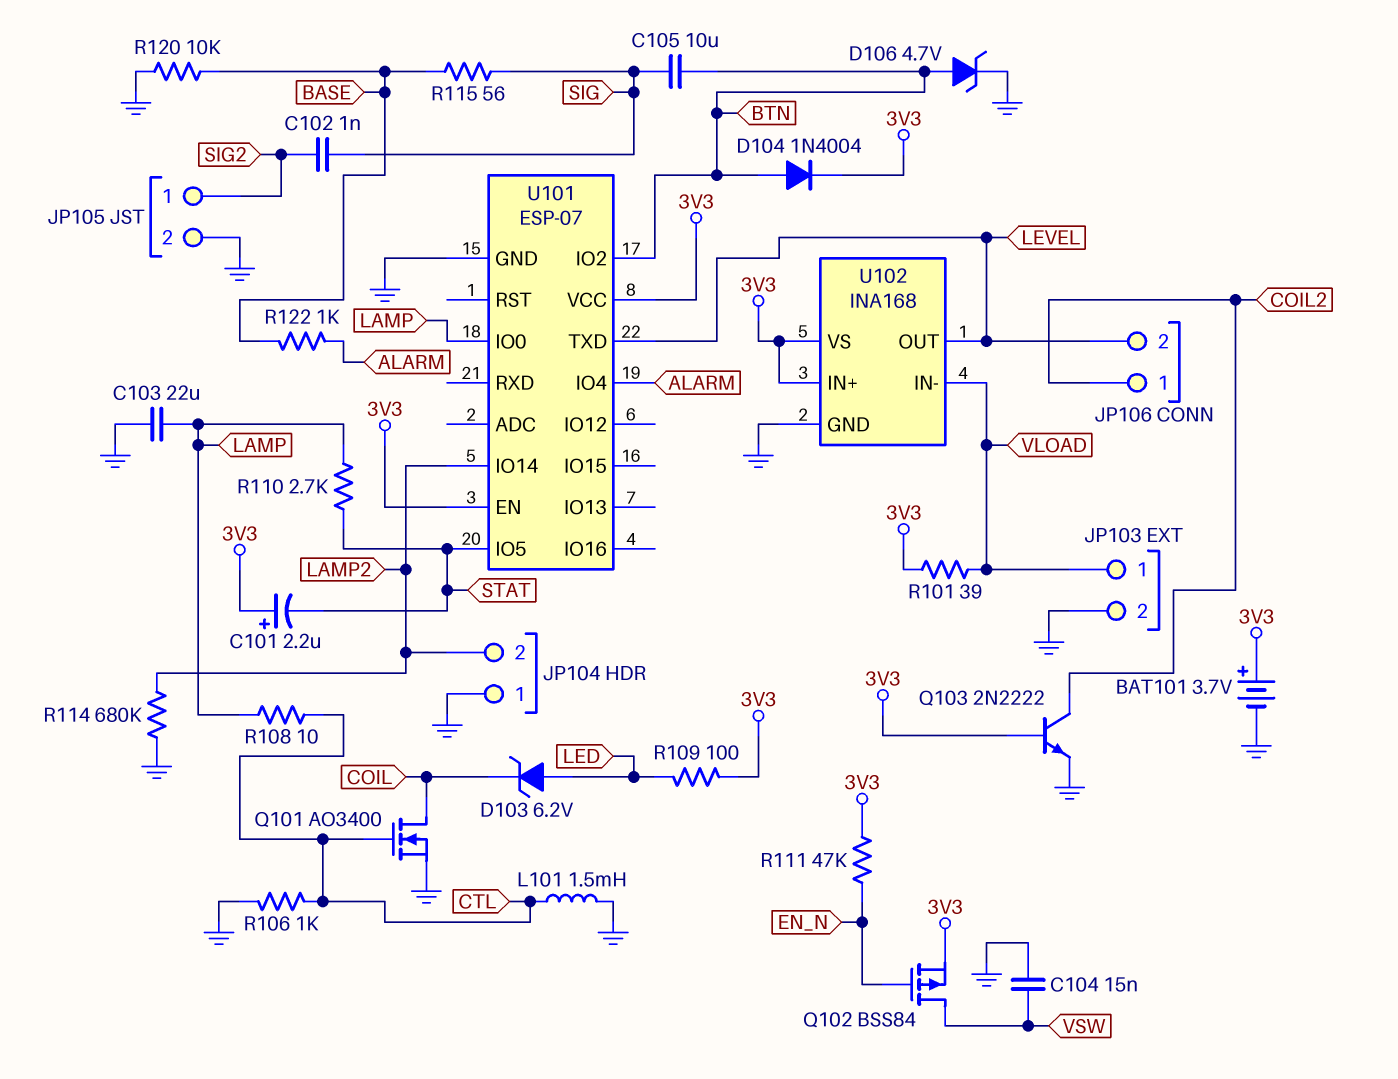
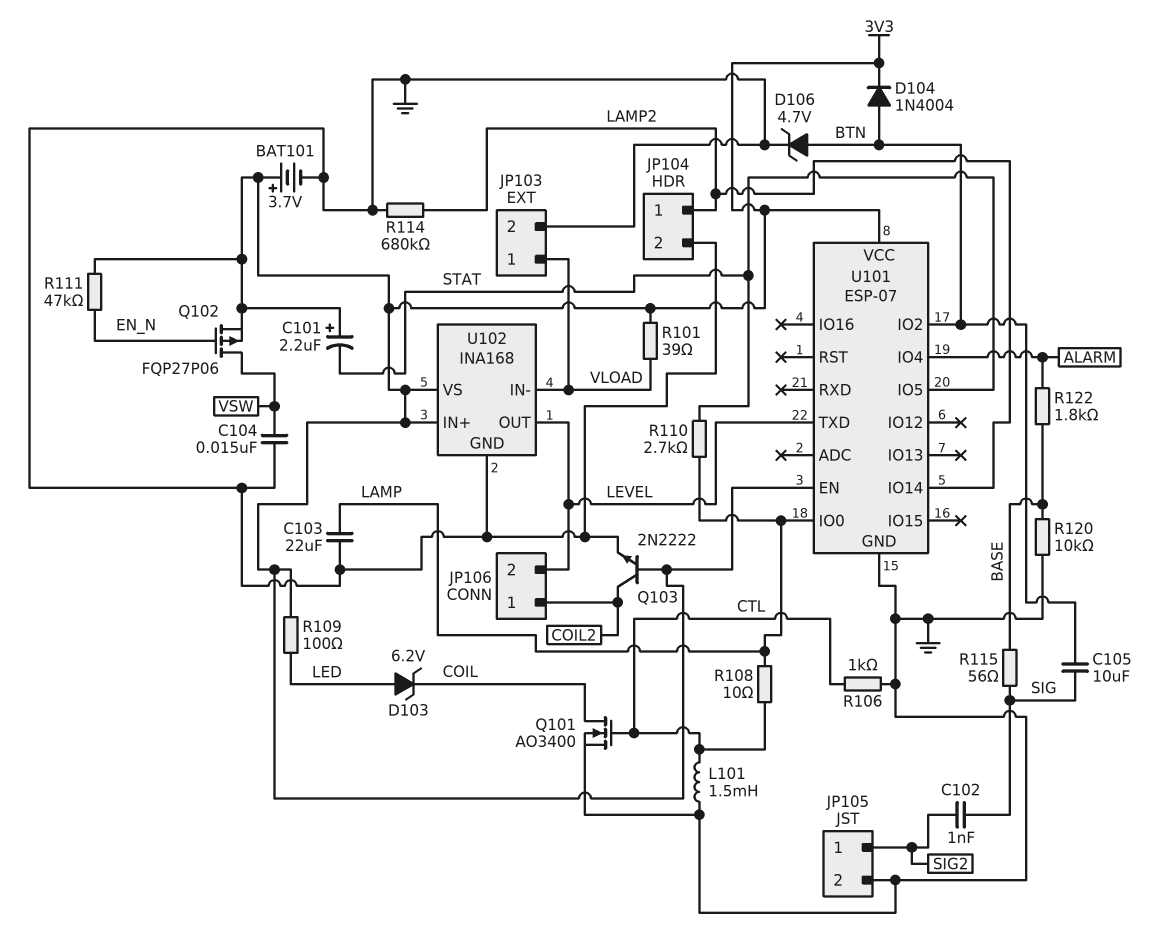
JP104 pin 1: GND -> LAMP2
JP104 pin 2: LAMP2 -> GND
Q102: PMOS BSS84 (G EN_N, D VSW, S 3V3) -> PMOS FQP27P06 (G EN_N, D VSW, S 3V3)
R122: 1k (ALARM, BASE) -> 1.8k (ALARM, BASE)

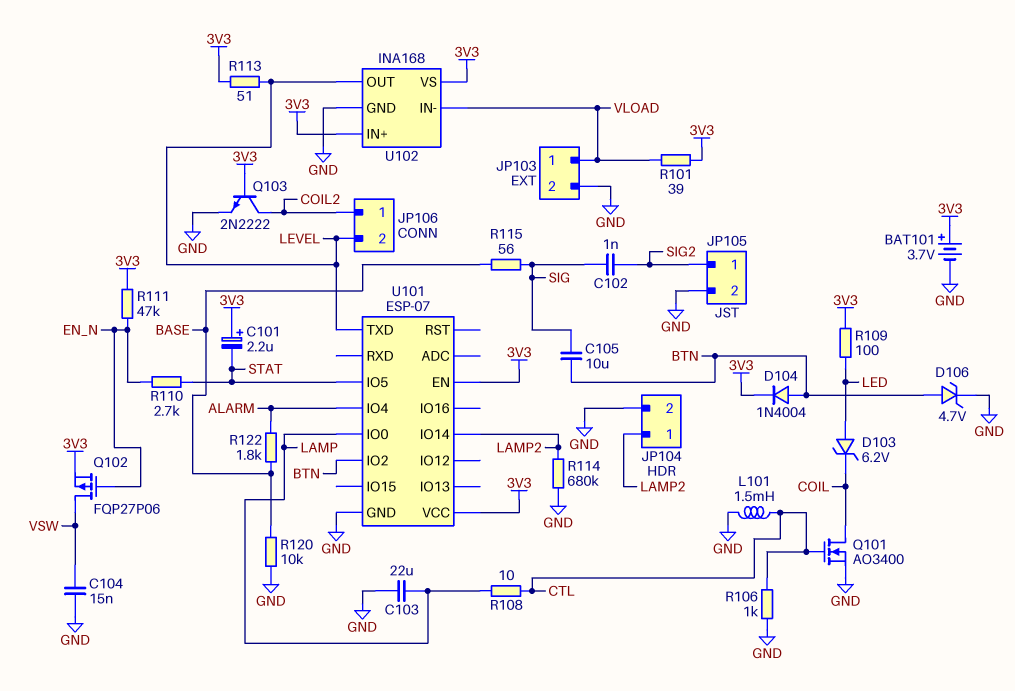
R110: 2.7k (LAMP, STAT) -> 2.7k (EN_N, STAT)
R113: none -> 51 (3V3, LEVEL)

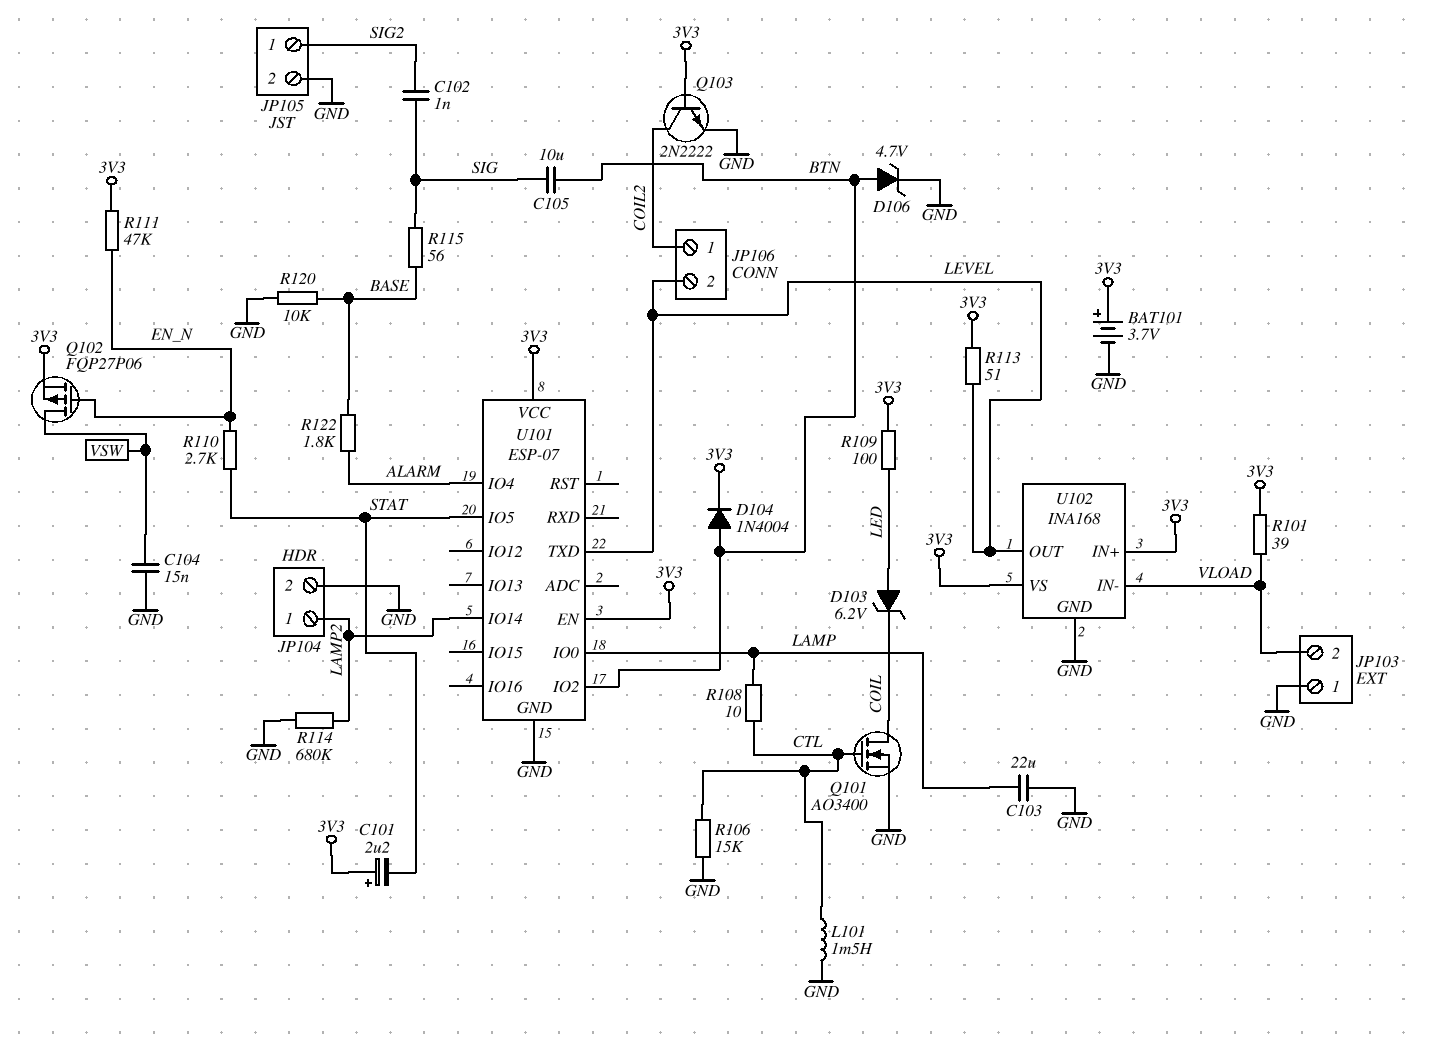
JP103 pin 1: VLOAD -> GND
JP103 pin 2: GND -> VLOAD
R106: 1k (CTL, GND) -> 15k (CTL, GND)

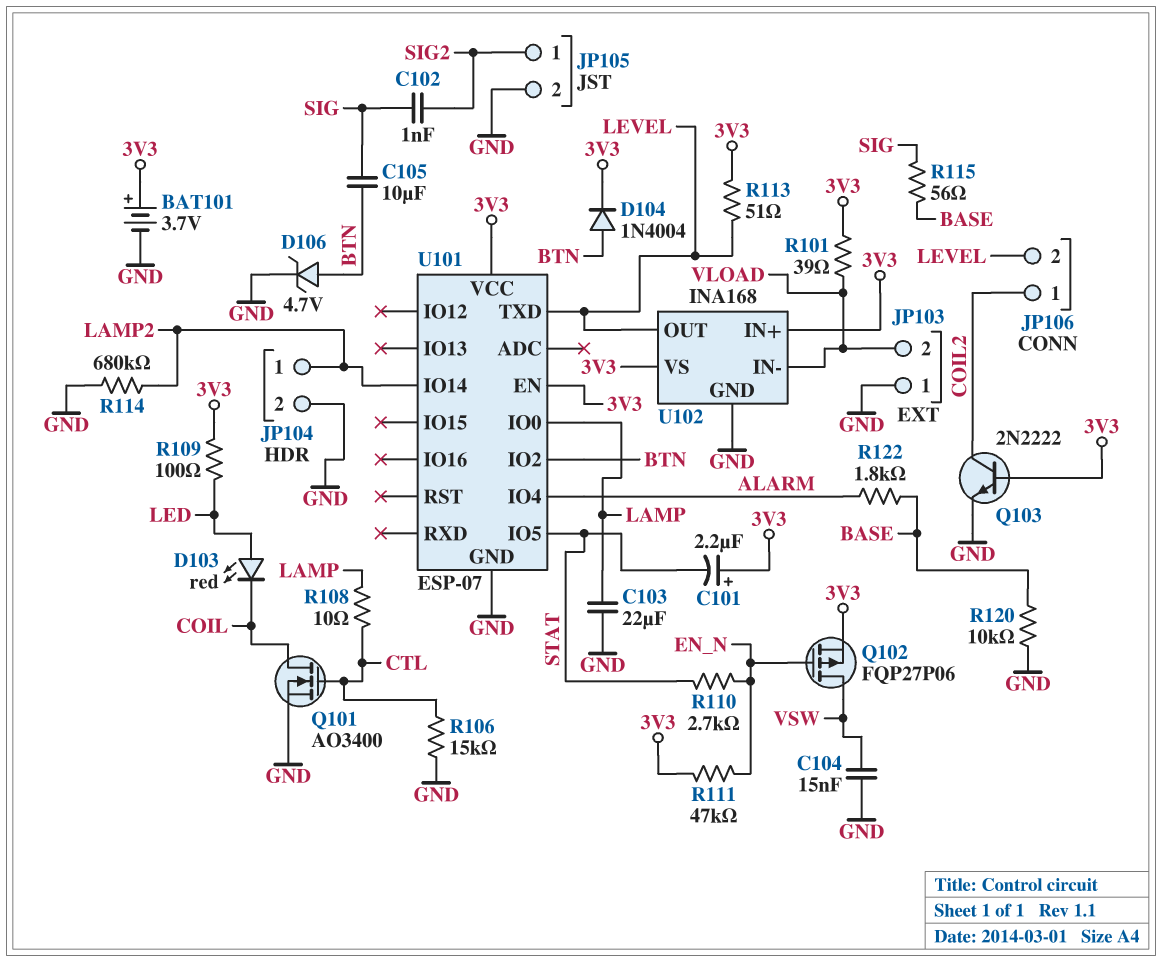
D103: zener 6.2V (A LED, K COIL) -> LED red (A LED, K COIL)
L101: 1.5mH (CTL, GND) -> none

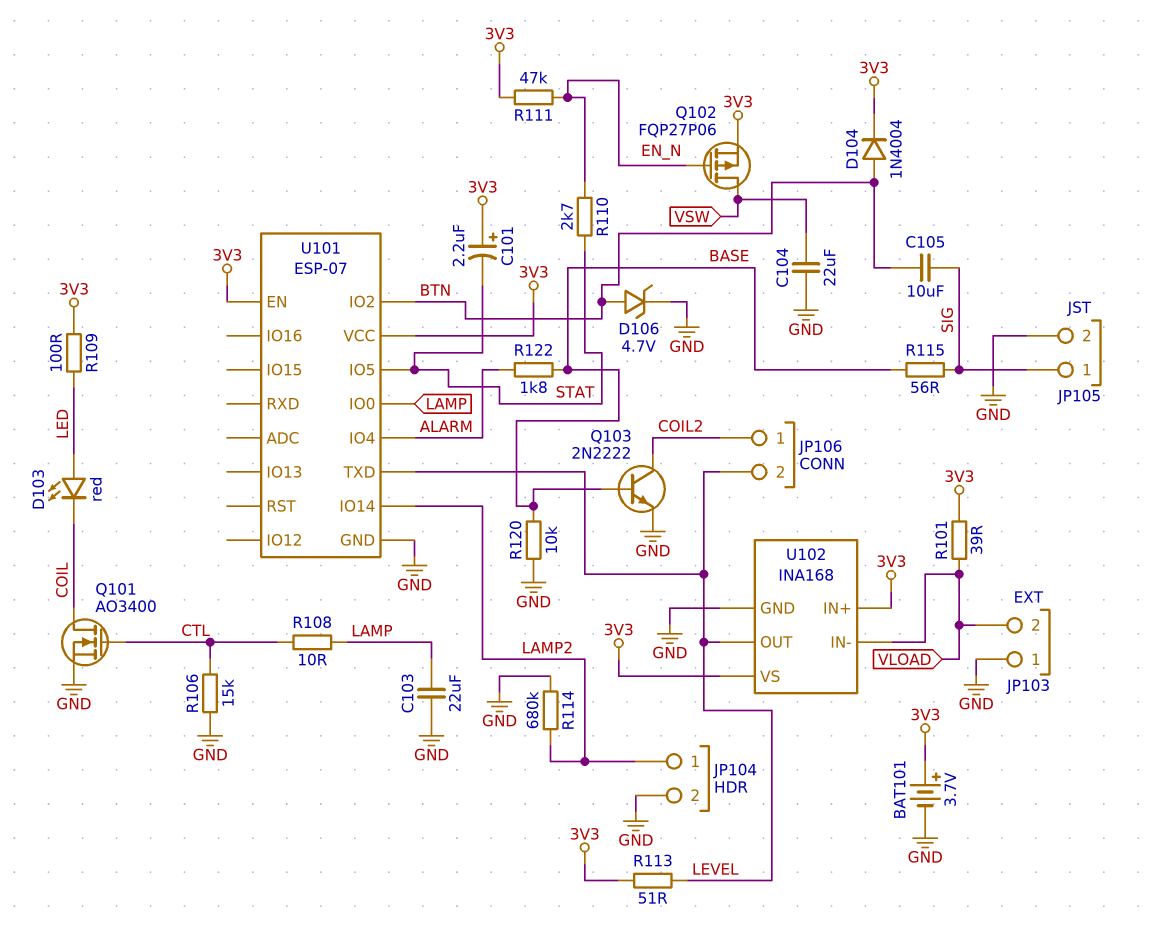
C102: 1nF (SIG, SIG2) -> none
C104: 15nF (GND, VSW) -> 22uF (GND, VSW)
JP105 pin 1: SIG2 -> SIG
Q103: NPN 2N2222 (B 3V3, C COIL2, E GND) -> NPN 2N2222 (B BASE, C COIL2, E GND)

